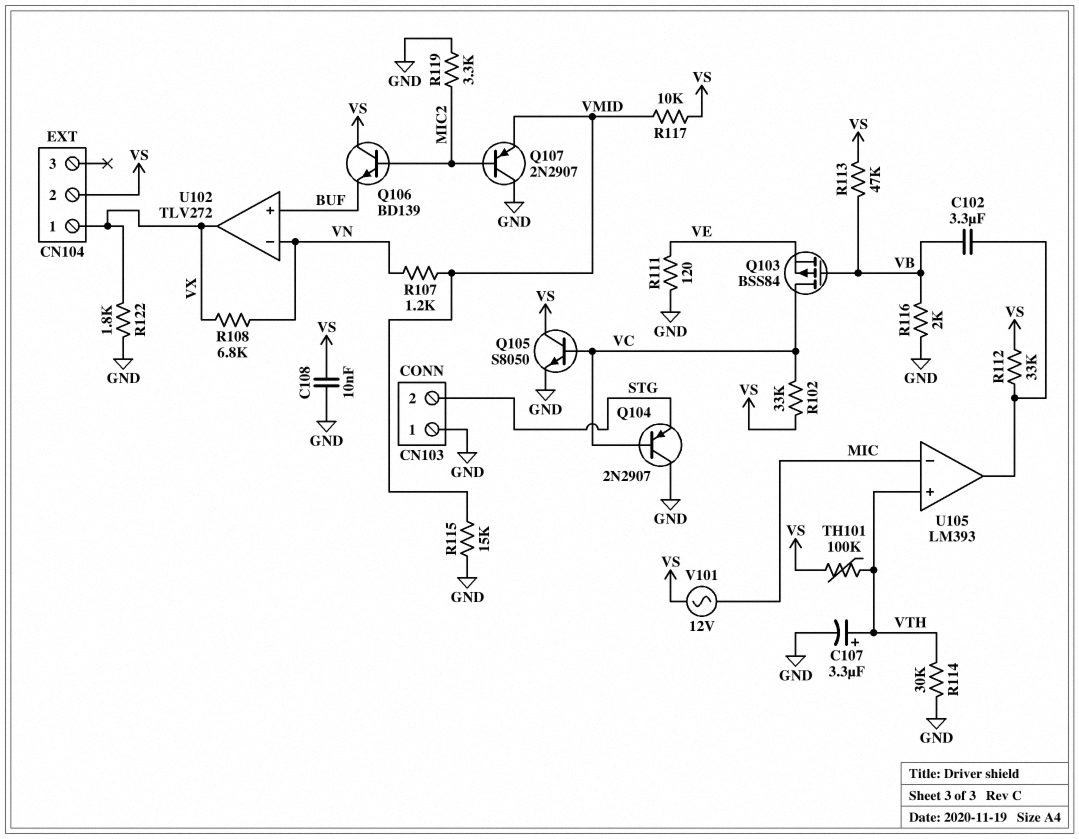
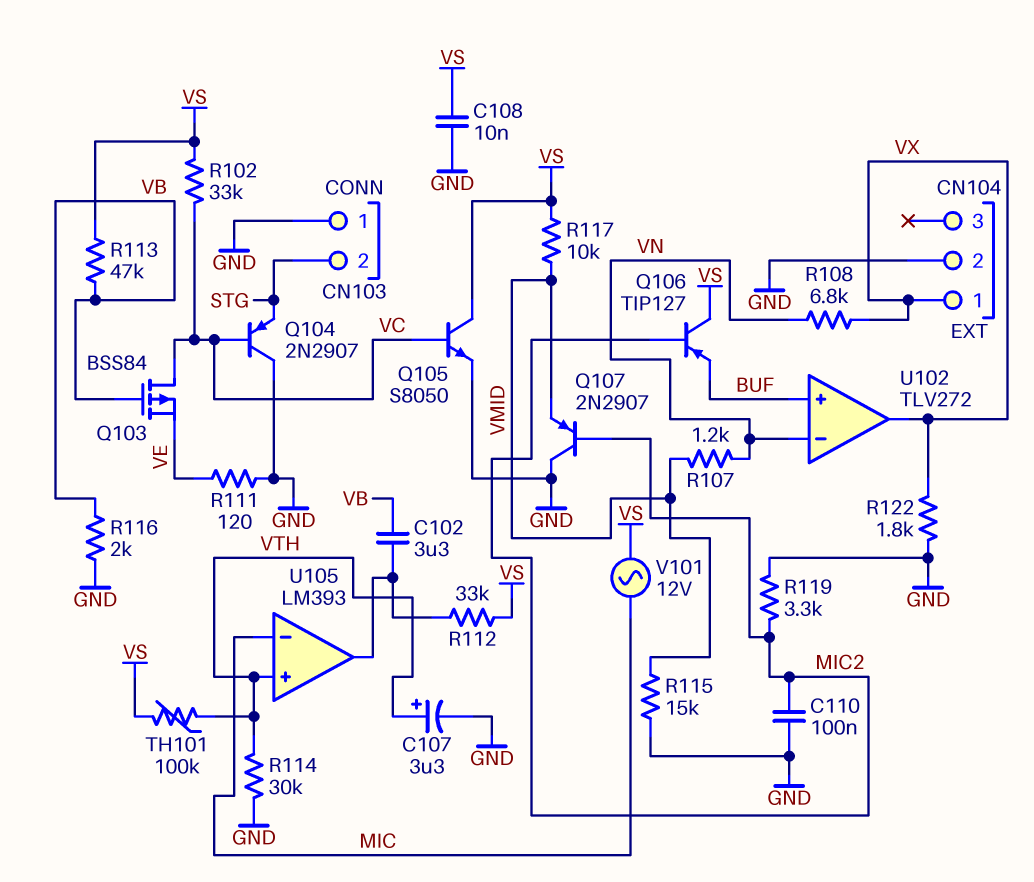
C110: none -> 100nF (GND, MIC2)
CN104 pin 2: VS -> GND
Q106: NPN BD139 (B MIC2, C VS, E BUF) -> PNP TIP127 (B MIC2, C VS, E BUF)

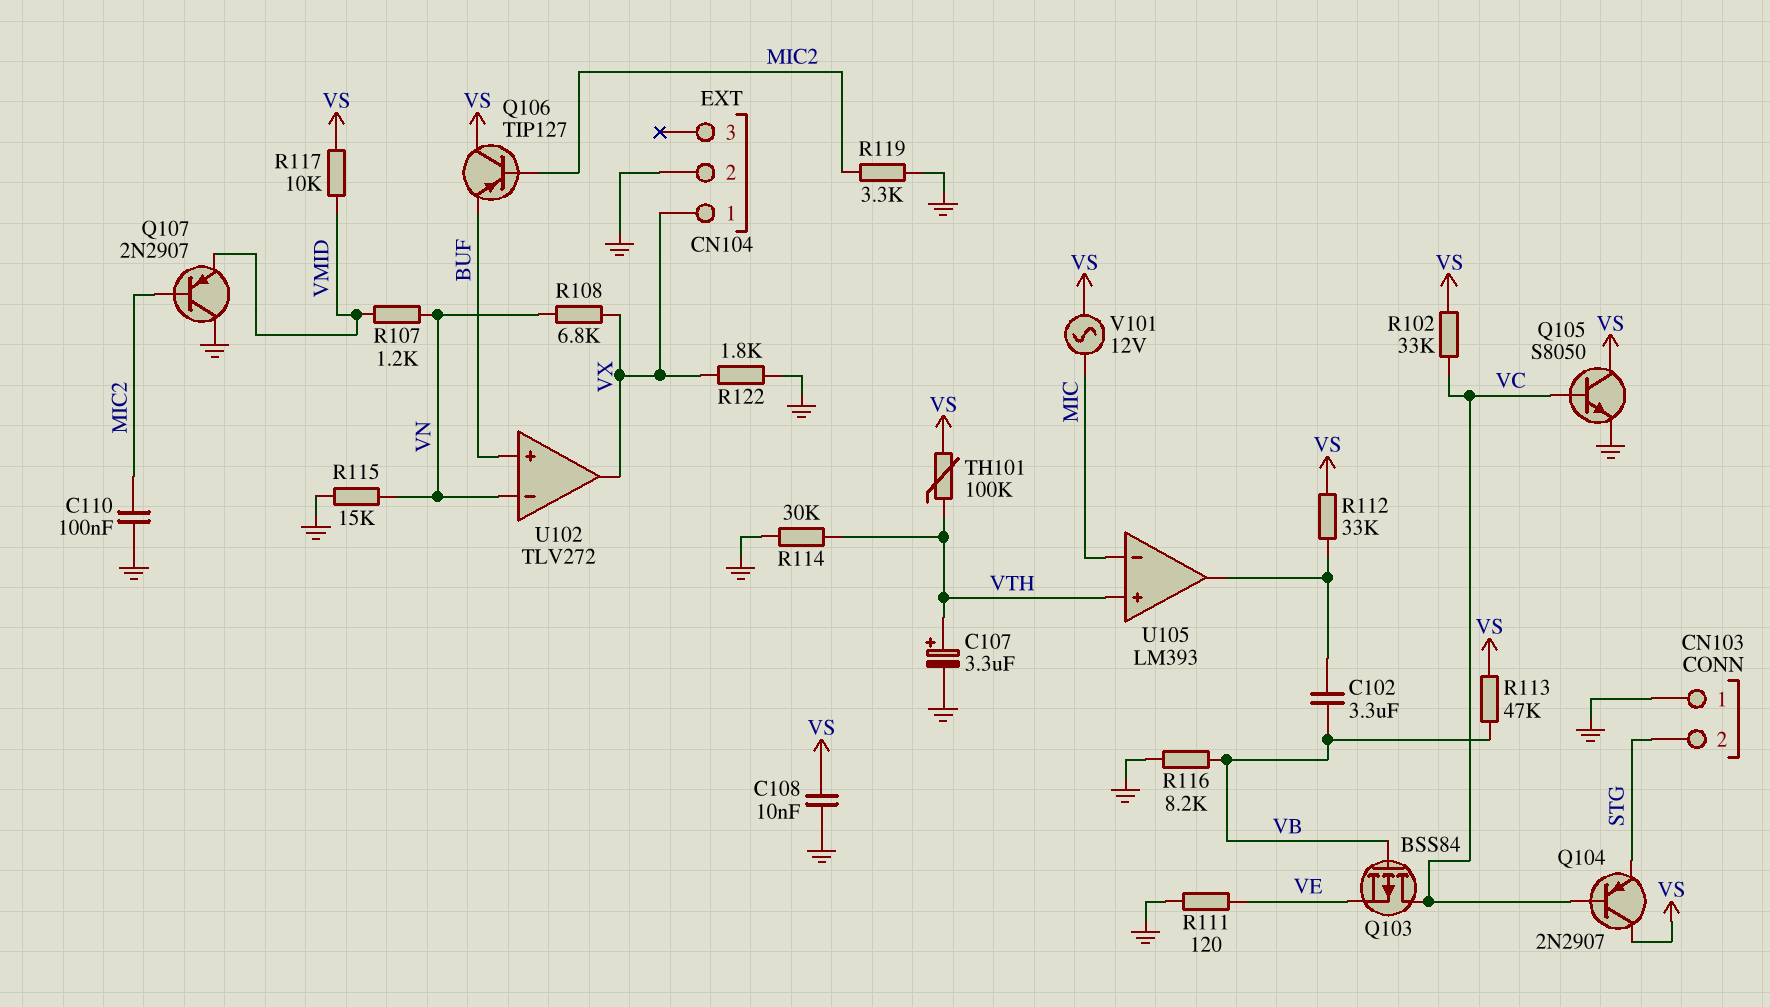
Q104: PNP 2N2907 (B VC, C GND, E STG) -> PNP 2N2907 (B VC, C VS, E STG)
R115: 15k (GND, VMID) -> 15k (GND, VN)
R116: 2k (GND, VB) -> 8.2k (GND, VB)

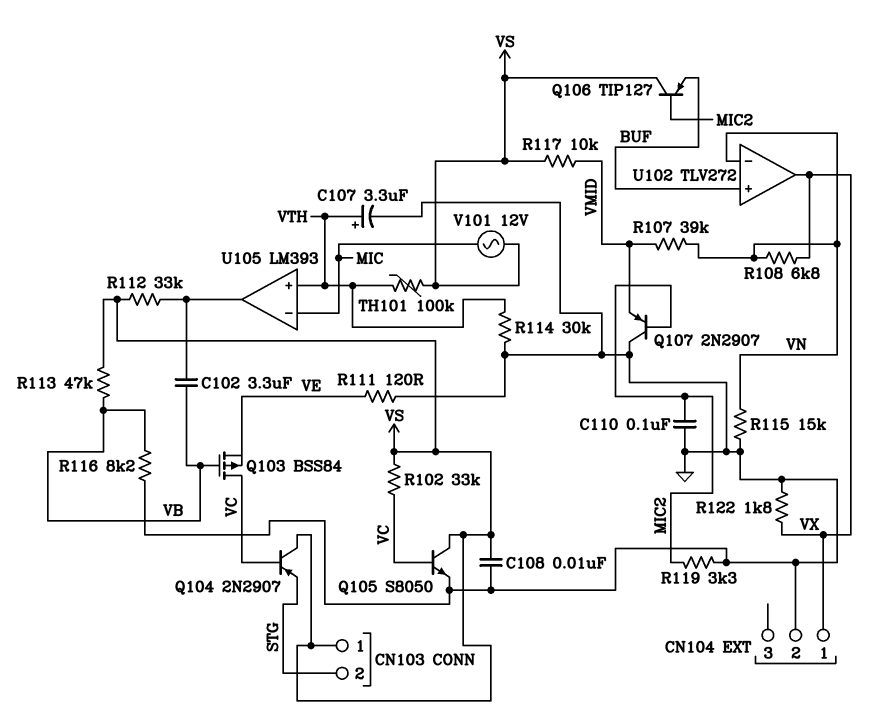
CN103 pin 1: GND -> VS
R107: 1.2k (VMID, VN) -> 39k (VMID, VN)

